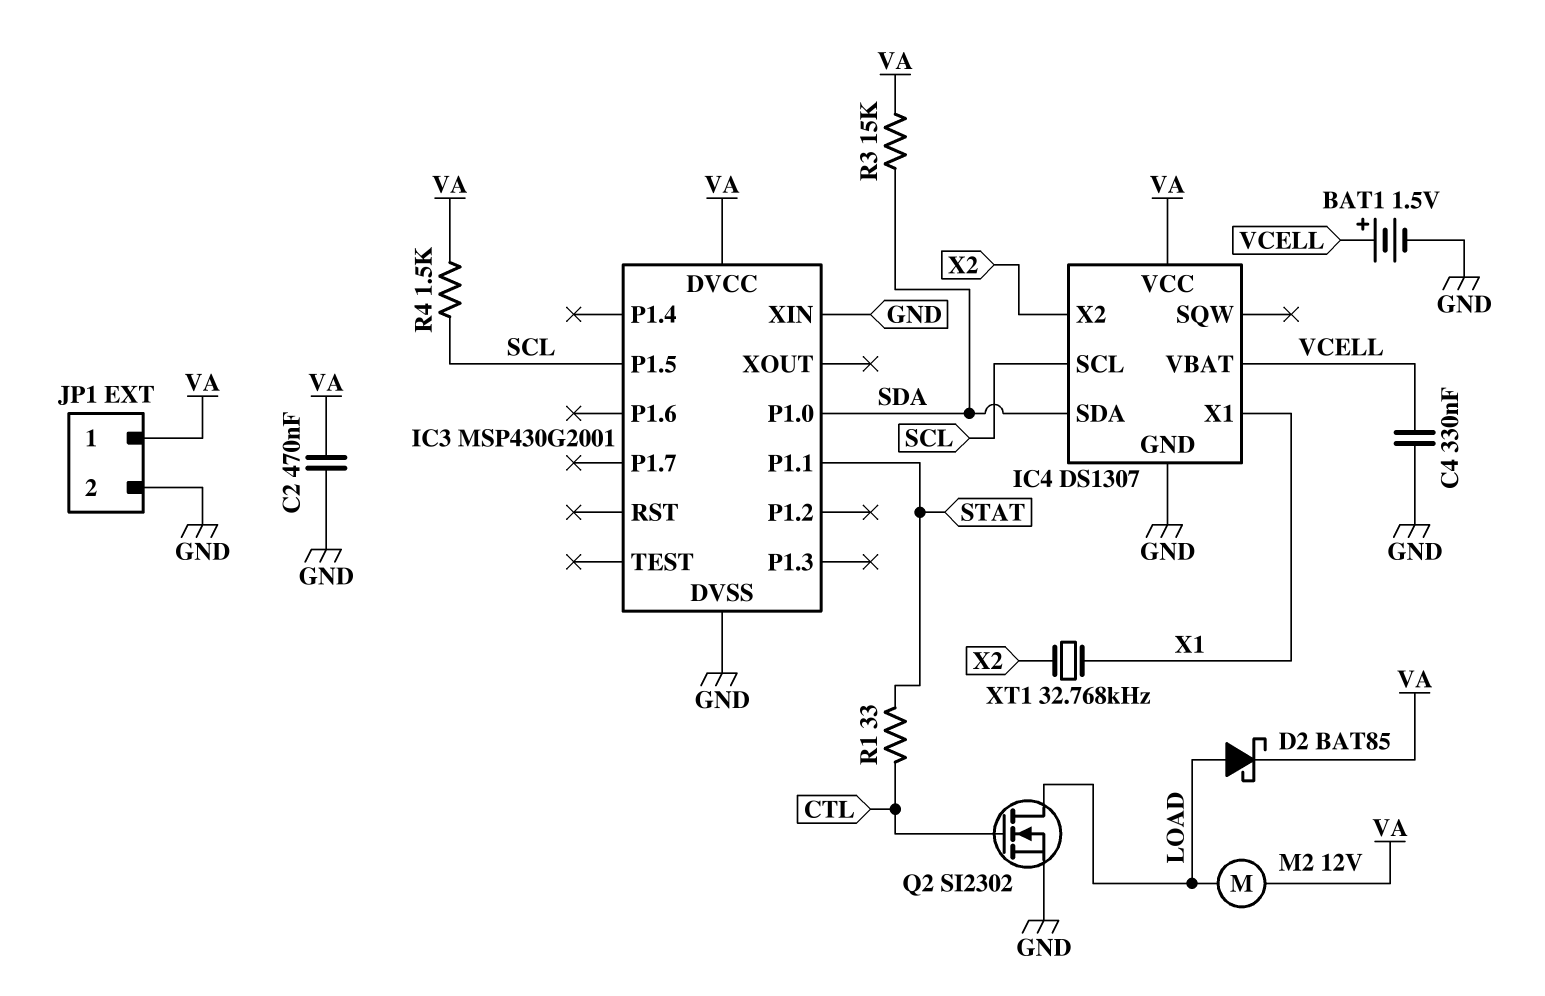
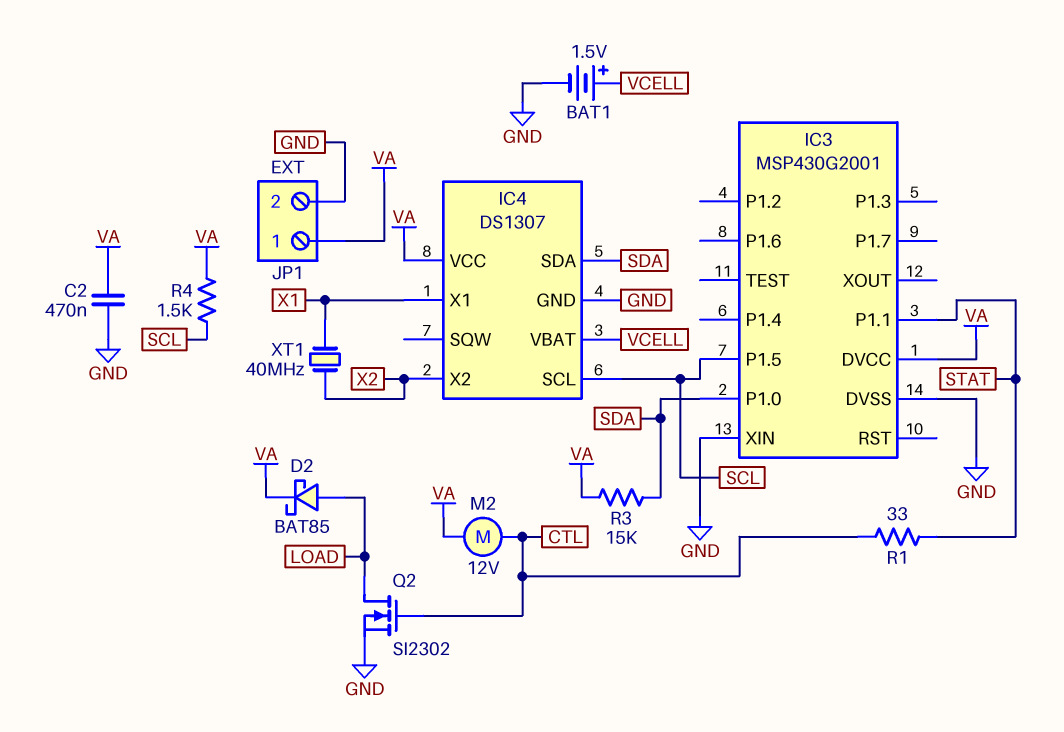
C4: 330nF (GND, VCELL) -> none
M2: motor 12V (LOAD, VA) -> motor 12V (CTL, VA)
XT1: 32.768kHz (X1, X2) -> 40MHz (X1, X2)

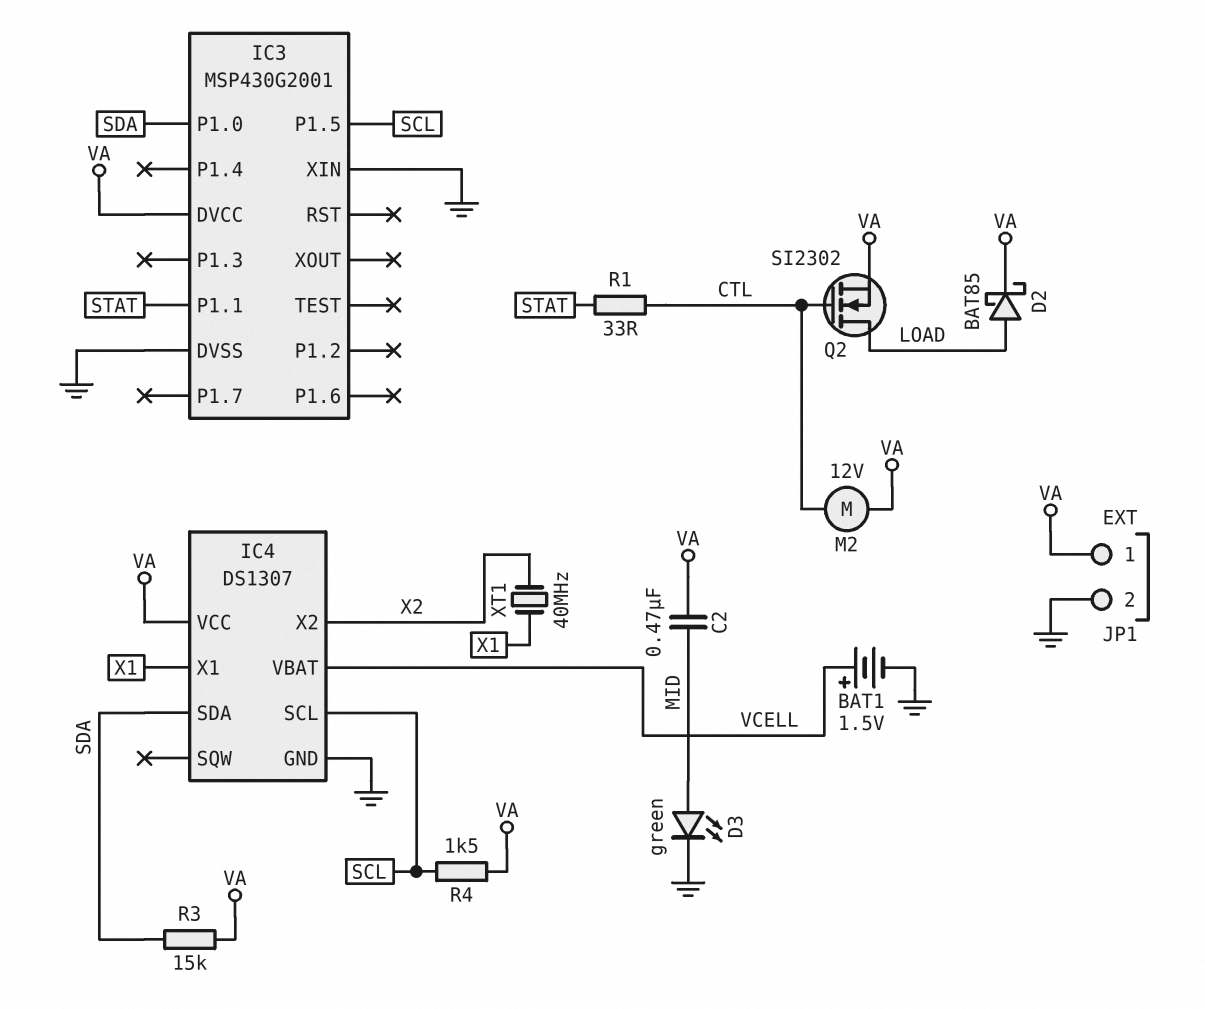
C2: 470nF (GND, VA) -> 470nF (MID, VA)
D3: none -> LED green (A MID, K GND)
Q2: NMOS SI2302 (G CTL, D LOAD, S GND) -> NMOS SI2302 (G CTL, D LOAD, S VA)

